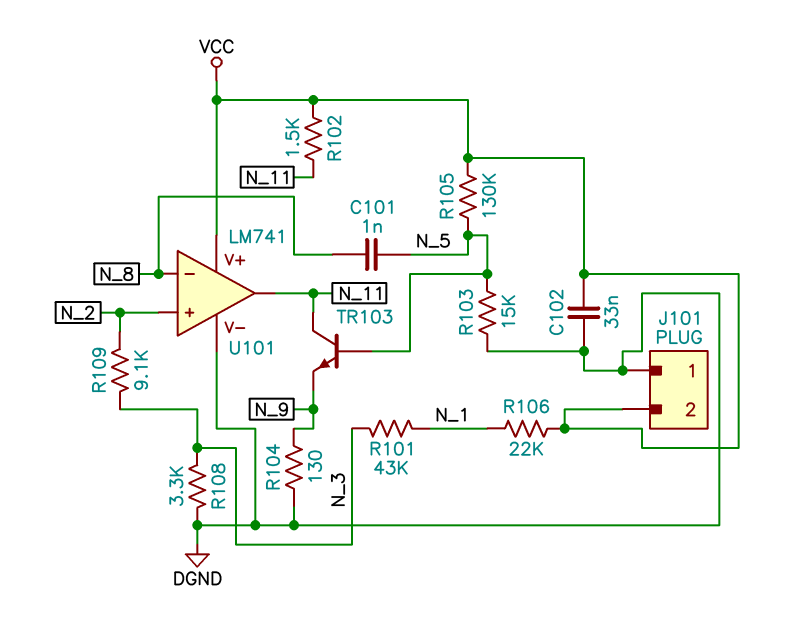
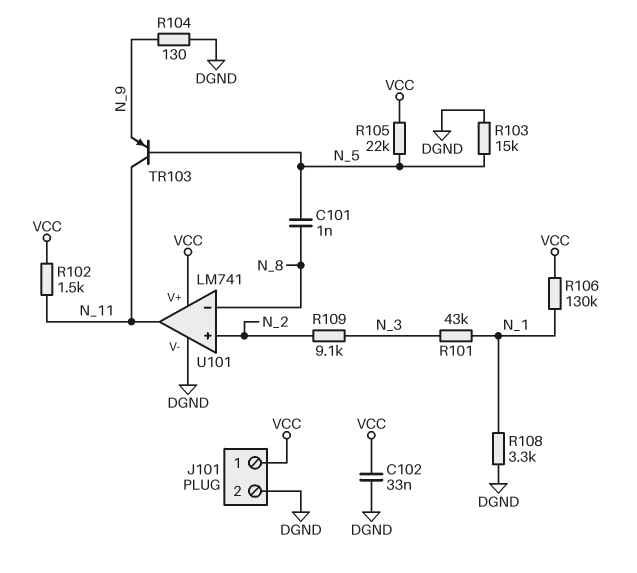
J101 pin 1: DGND -> VCC
J101 pin 2: VCC -> DGND
R105: 130k (N_5, VCC) -> 22k (N_5, VCC)
R106: 22k (N_1, VCC) -> 130k (N_1, VCC)
R108: 3.3k (DGND, N_3) -> 3.3k (DGND, N_1)
TR103: NPN (B N_5, C N_11, E N_9) -> PNP (B N_5, C N_11, E N_9)

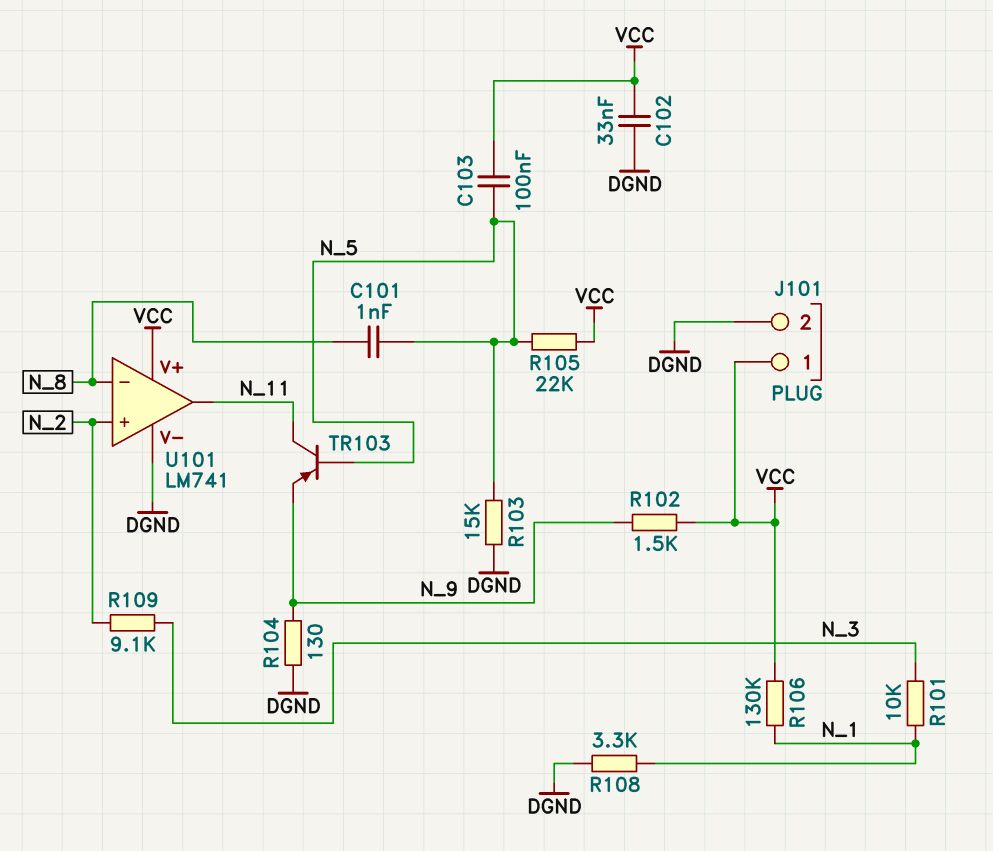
C103: none -> 100nF (N_5, VCC)
R101: 43k (N_1, N_3) -> 10k (N_1, N_3)
R102: 1.5k (N_11, VCC) -> 1.5k (N_9, VCC)

